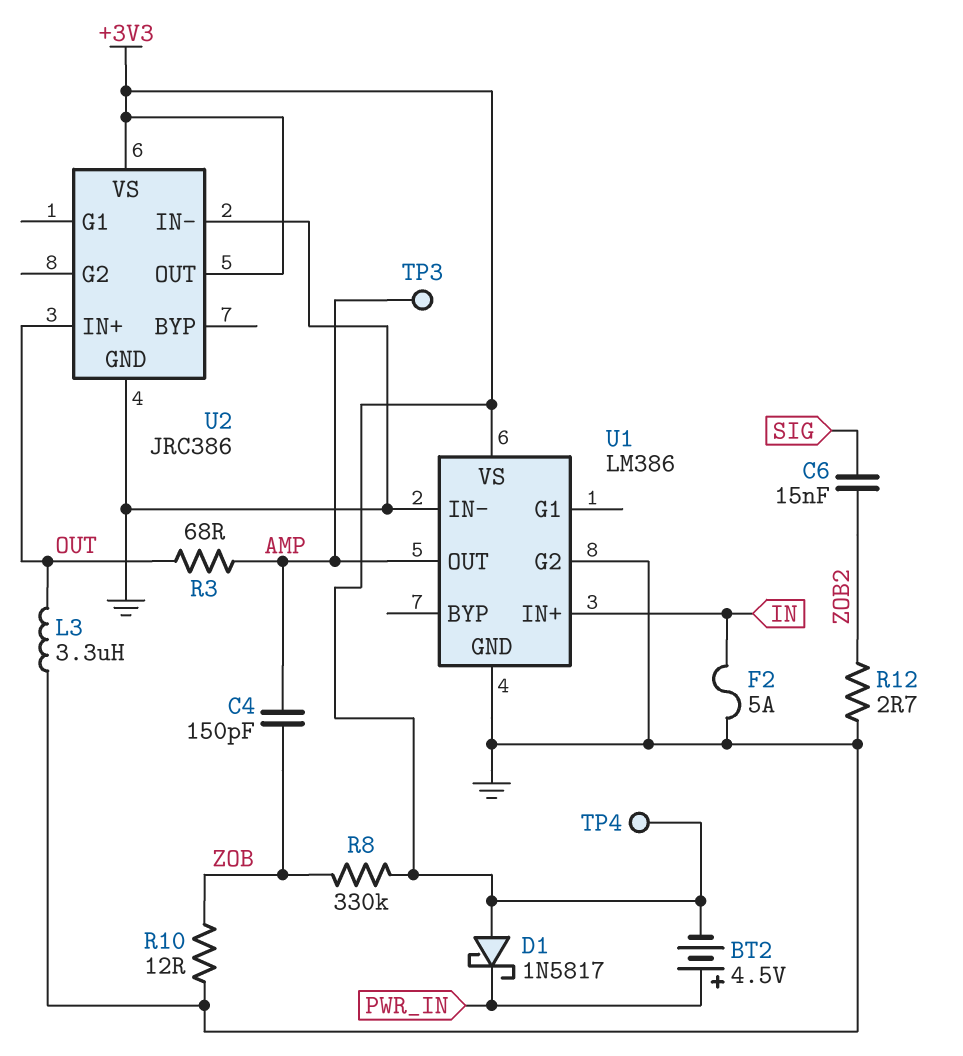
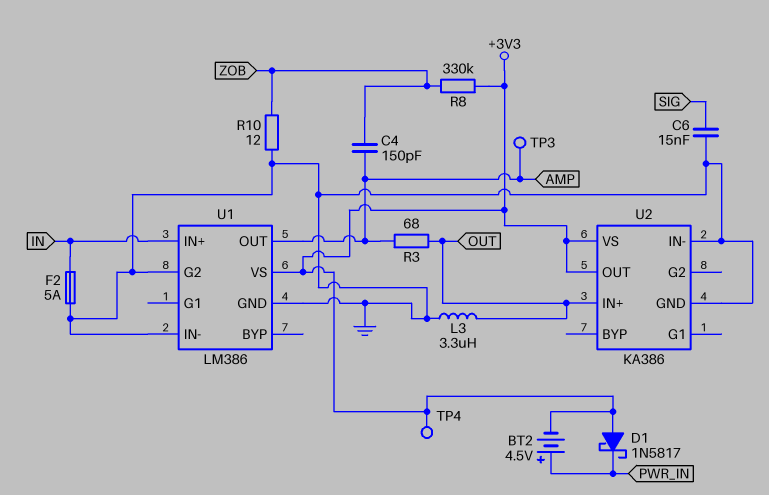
C6: 15nF (SIG, ZOB2) -> 15nF (GND, SIG)
R12: 2.7 (GND, ZOB2) -> none
U2: JRC386 -> KA386

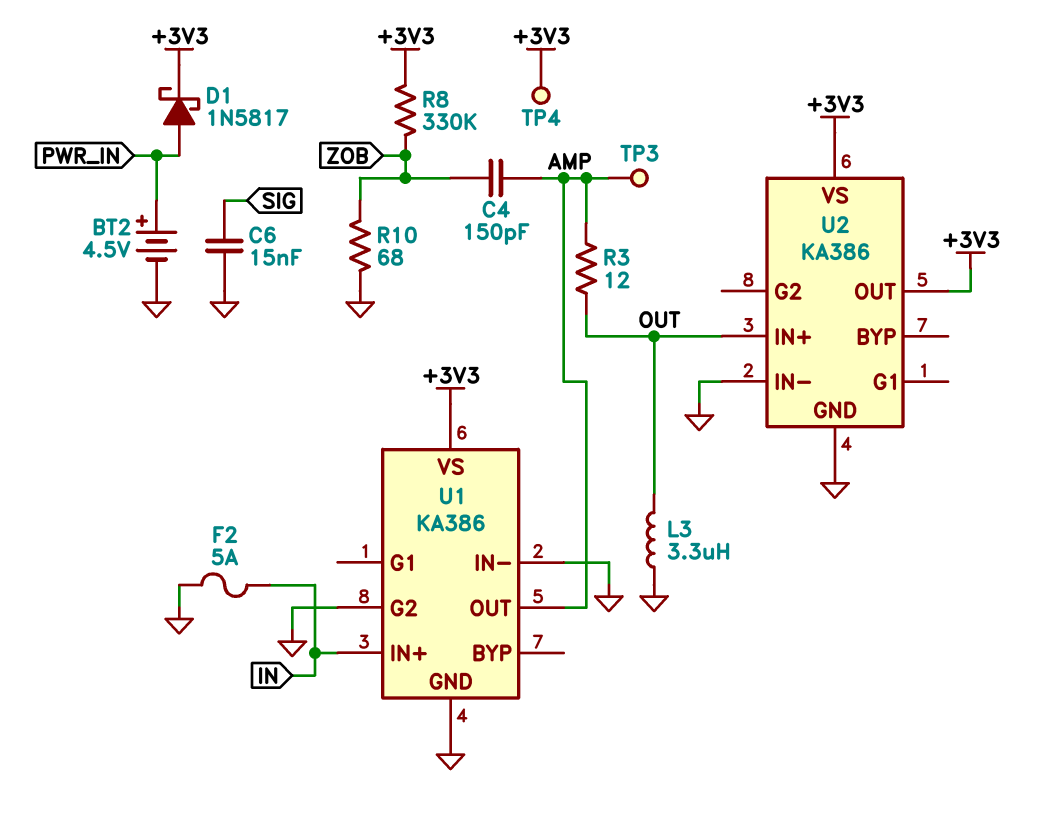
BT2: 4.5V (plus PWR_IN, minus +3V3) -> 4.5V (plus PWR_IN, minus GND)
D1: schottky 1N5817 (A +3V3, K PWR_IN) -> schottky 1N5817 (A PWR_IN, K +3V3)
R3: 68 (AMP, OUT) -> 12 (AMP, OUT)
R10: 12 (GND, ZOB) -> 68 (GND, ZOB)
U1: LM386 -> KA386

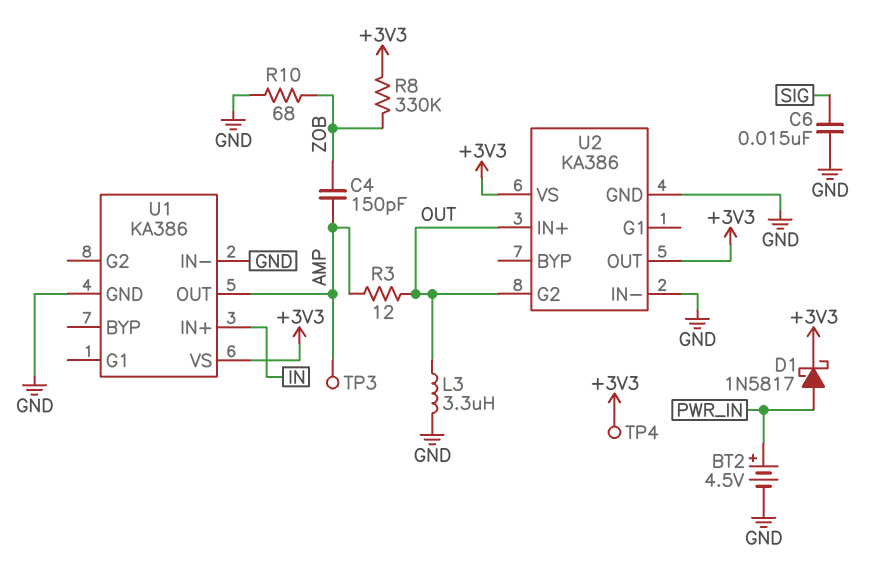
F2: 5A (GND, IN) -> none
U1 pin G2: GND -> none
U2 pin G2: none -> OUT

